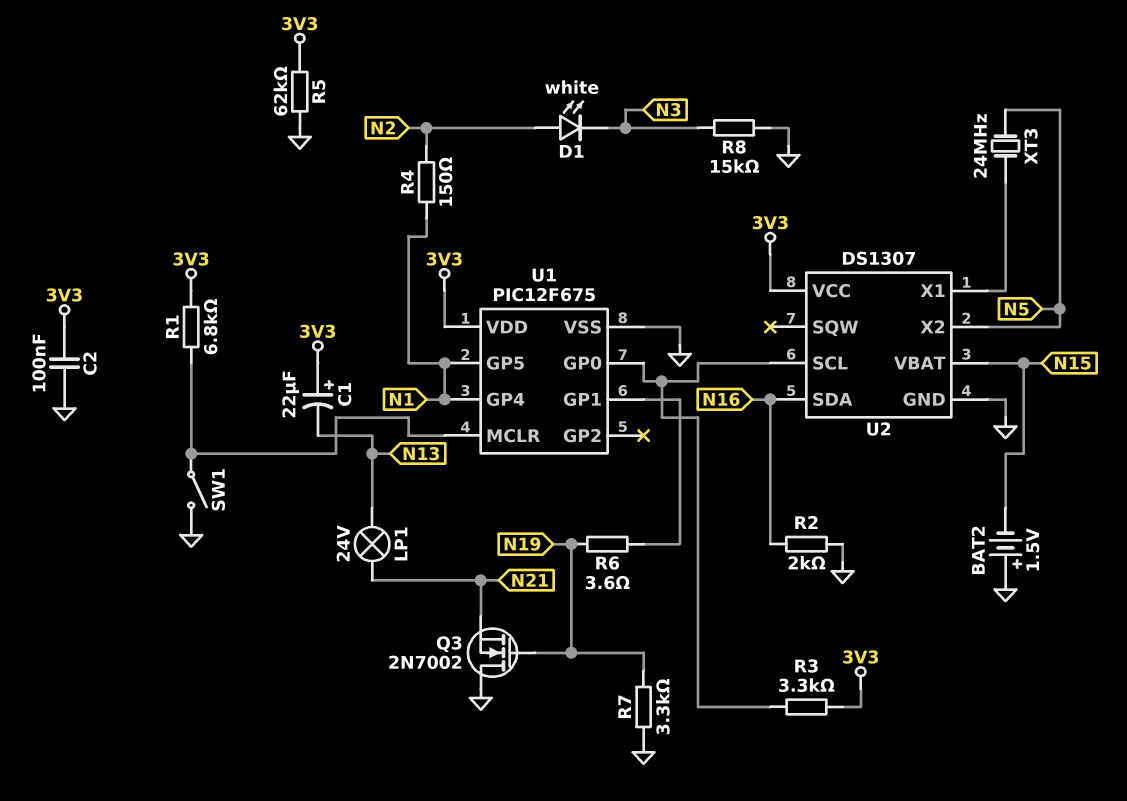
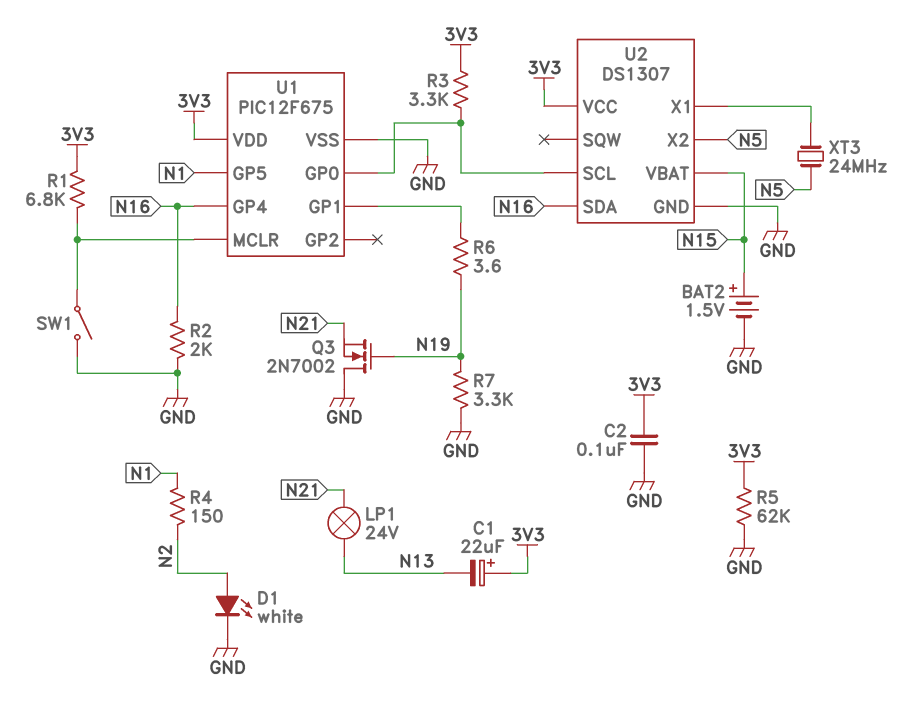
BAT2: 1.5V (plus GND, minus N15) -> 1.5V (plus N15, minus GND)
D1: LED white (A N2, K N3) -> LED white (A N2, K GND)
R8: 15k (GND, N3) -> none
U1 pin GP4: N1 -> N16

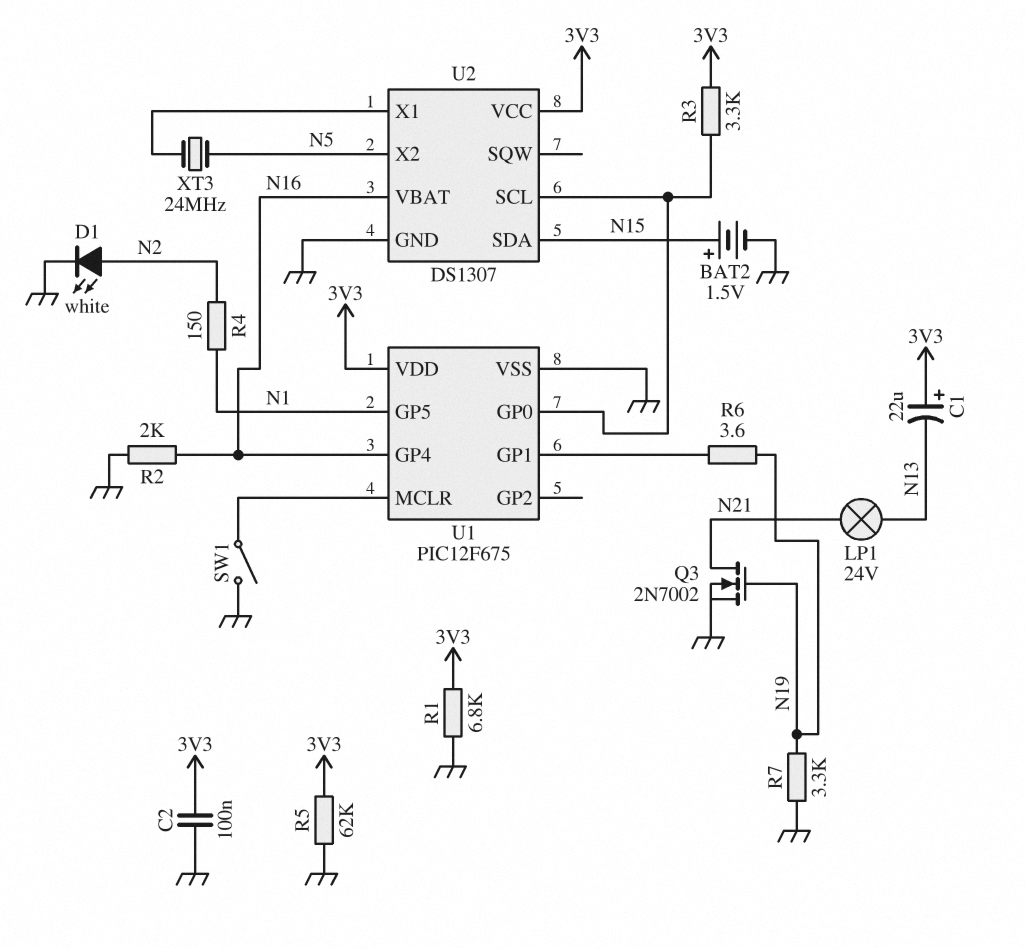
Q3: NMOS 2N7002 (G N19, D GND, S N21) -> NMOS 2N7002 (G N19, D N21, S GND)
R1: 6.8k (3V3, U1/MCLR) -> 6.8k (3V3, GND)
U2 pin SDA: N16 -> N15
U2 pin VBAT: N15 -> N16

